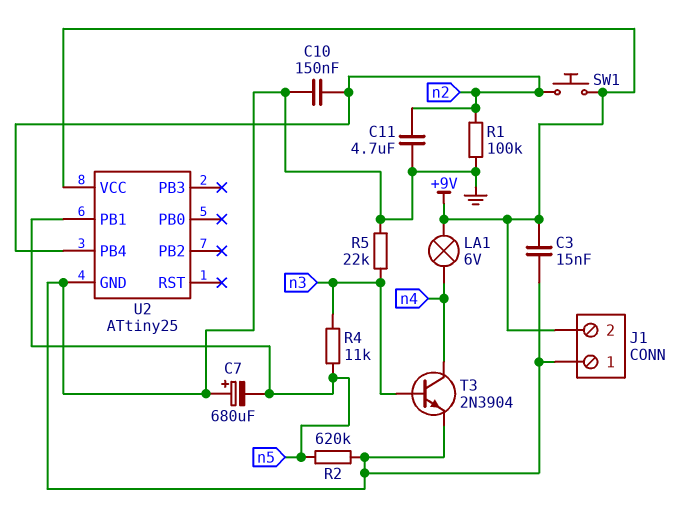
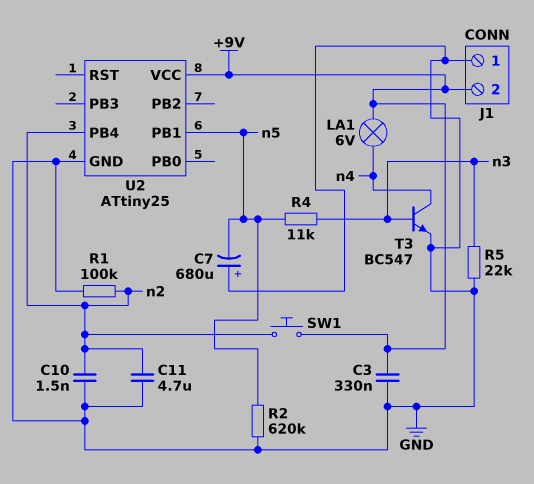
C3: 15nF (+9V, GND) -> 330nF (+9V, GND)
C10: 150nF (GND, n2) -> 1.5nF (GND, n2)
T3: NPN 2N3904 (B n3, C n4, E GND) -> NPN BC547 (B n3, C n4, E GND)

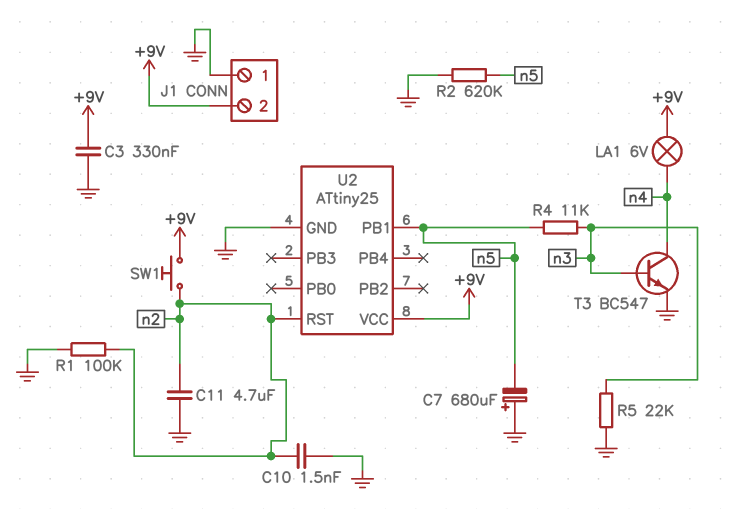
U2 pin PB4: n2 -> none
U2 pin RST: none -> n2

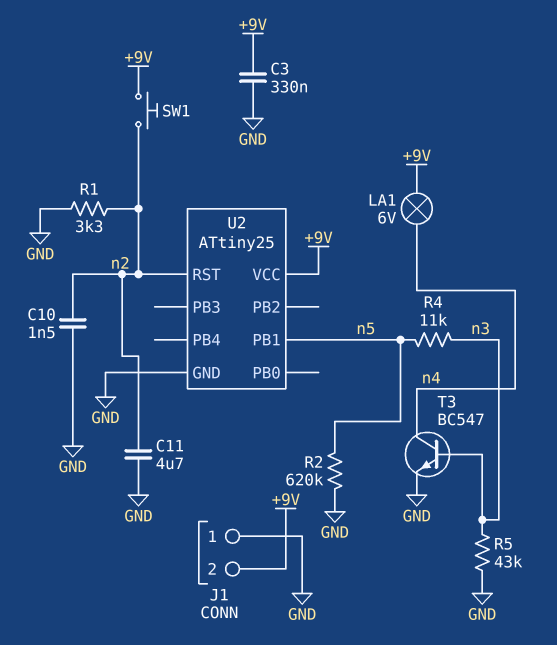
C7: 680uF (plus GND, minus n5) -> none
R1: 100k (GND, n2) -> 3.3k (GND, n2)
R5: 22k (GND, n3) -> 43k (GND, n3)

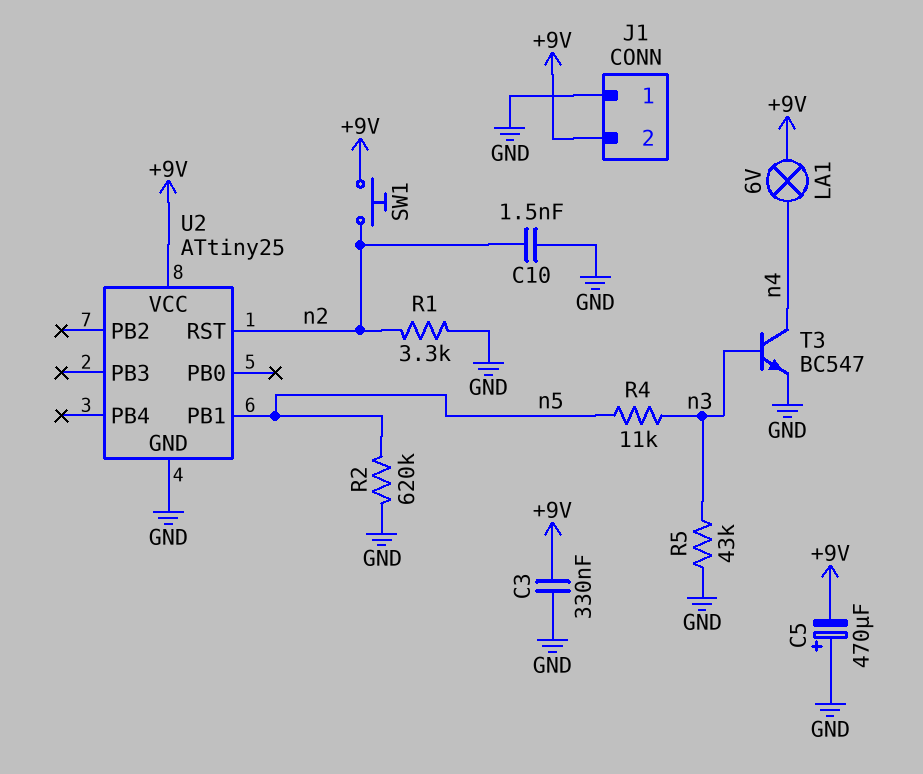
C5: none -> 470uF (plus GND, minus +9V)
C11: 4.7uF (GND, n2) -> none

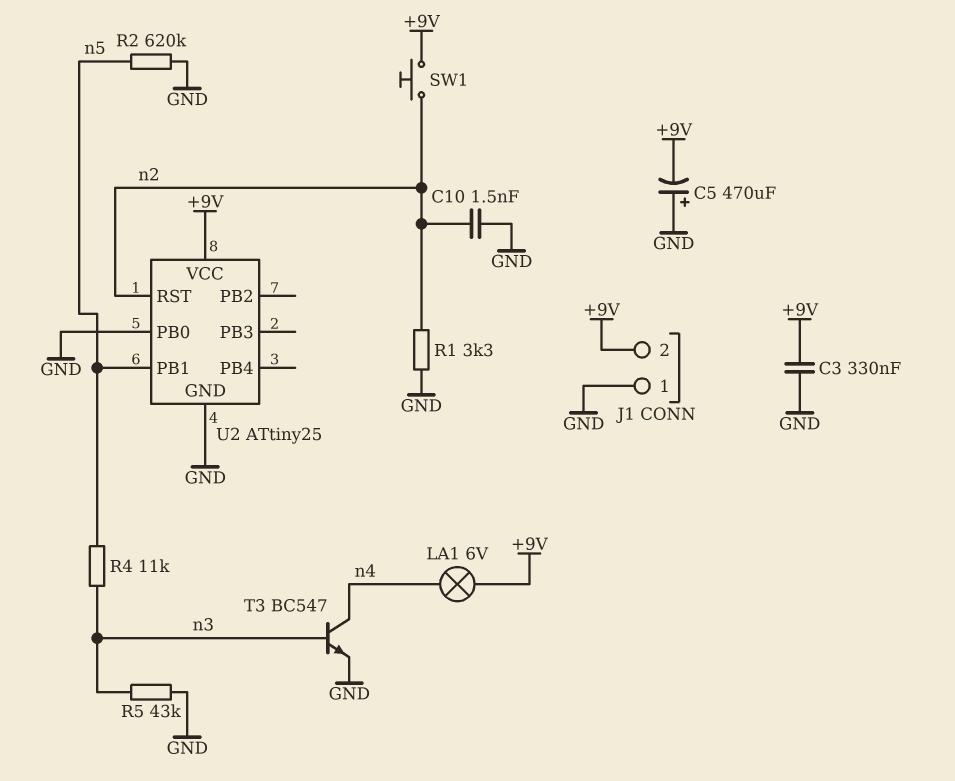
U2 pin PB0: none -> GND

